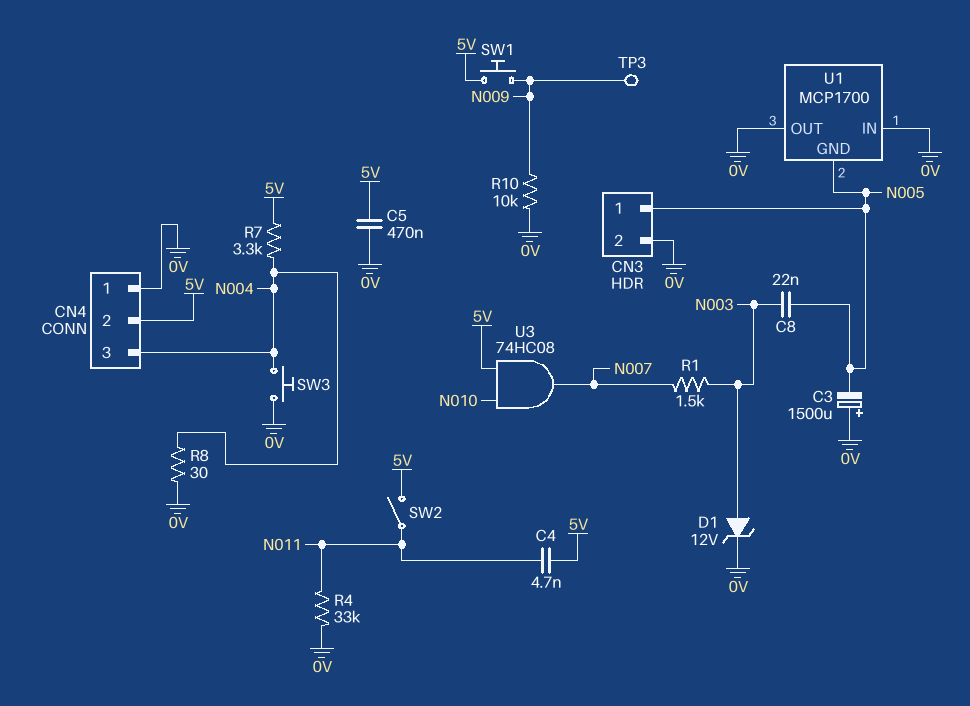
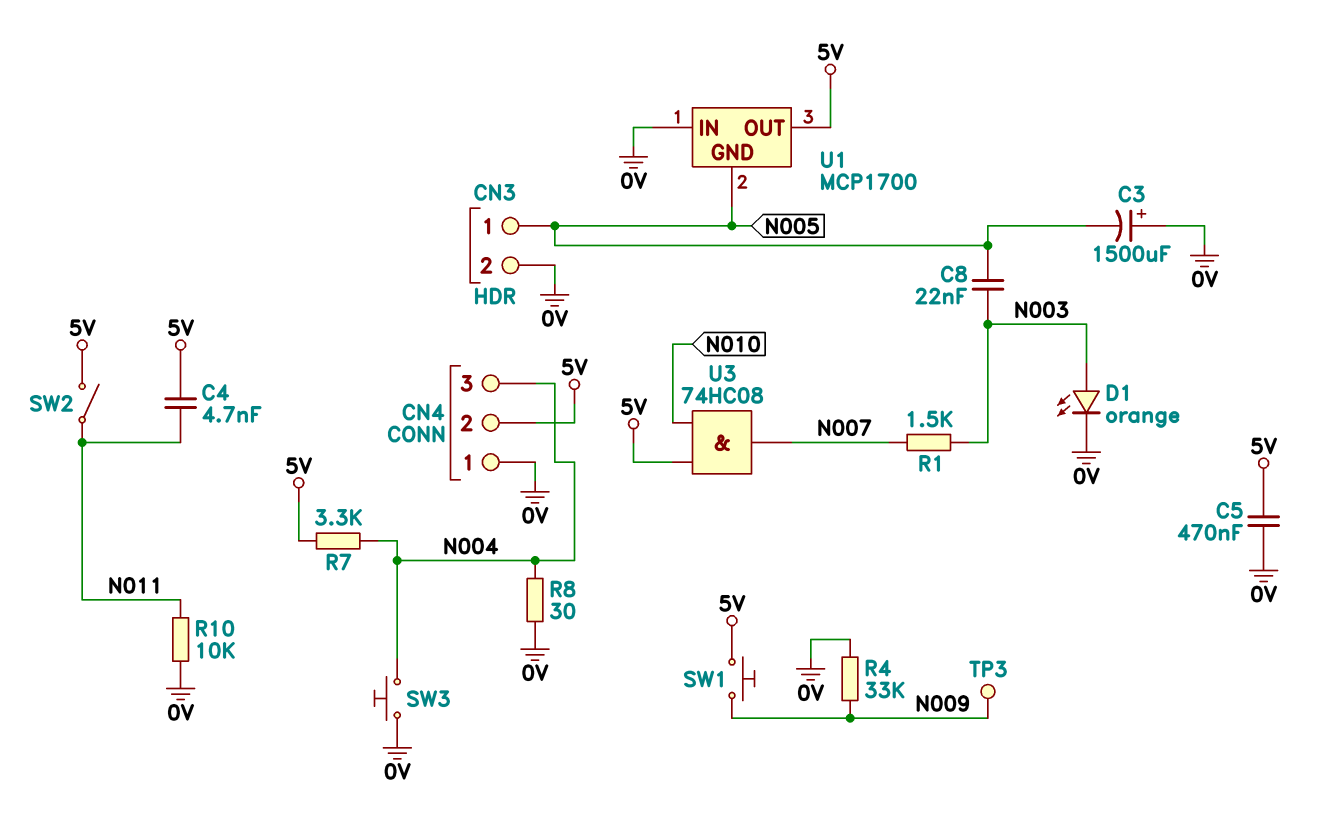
D1: zener 12V (A N003, K 0V) -> LED orange (A N003, K 0V)
R4: 33k (0V, N011) -> 33k (0V, N009)
R10: 10k (0V, N009) -> 10k (0V, N011)
U1 pin OUT: 0V -> 5V

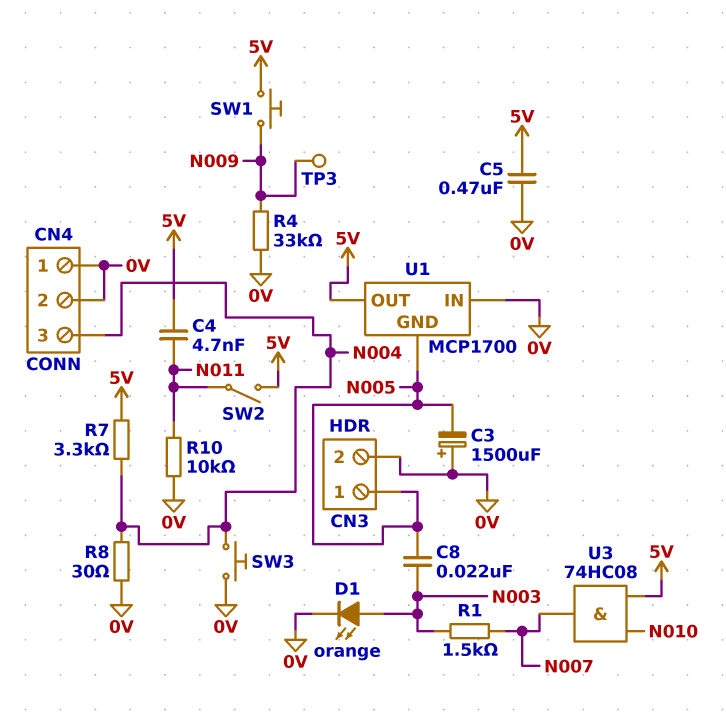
CN4 pin 2: 5V -> 0V

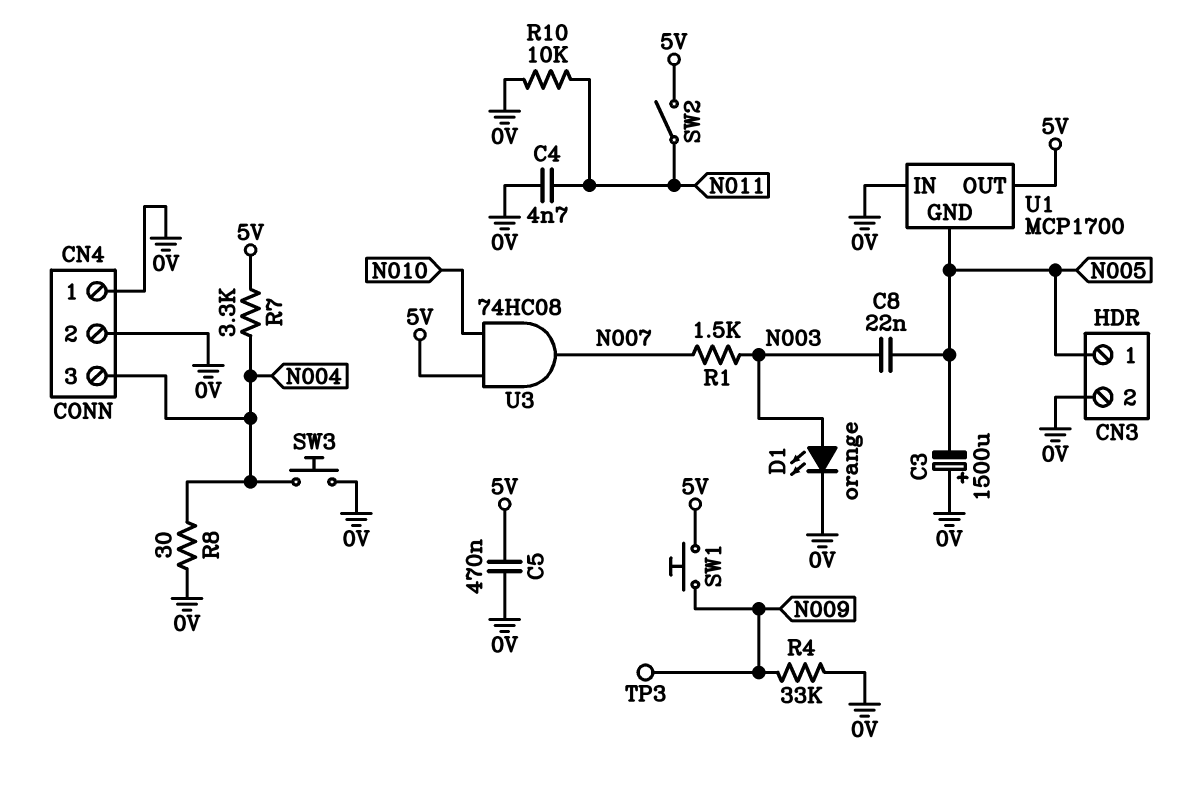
C4: 4.7nF (5V, N011) -> 4.7nF (0V, N011)

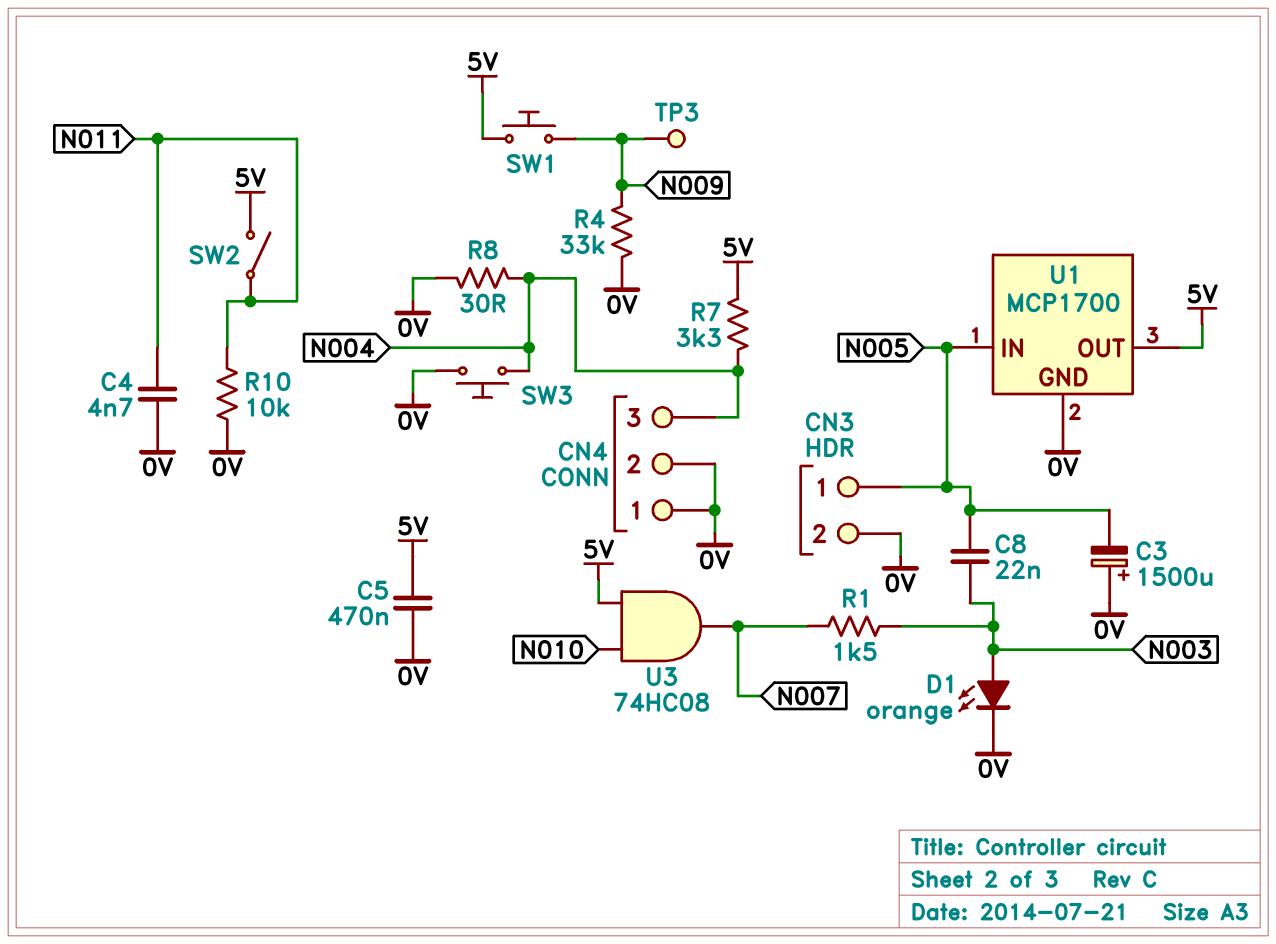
U1 pin GND: N005 -> 0V
U1 pin IN: 0V -> N005

